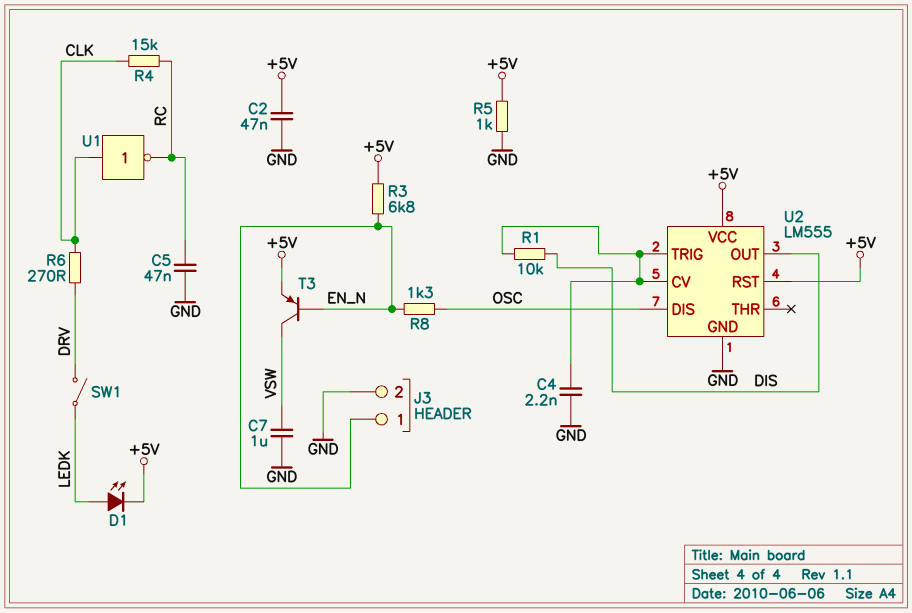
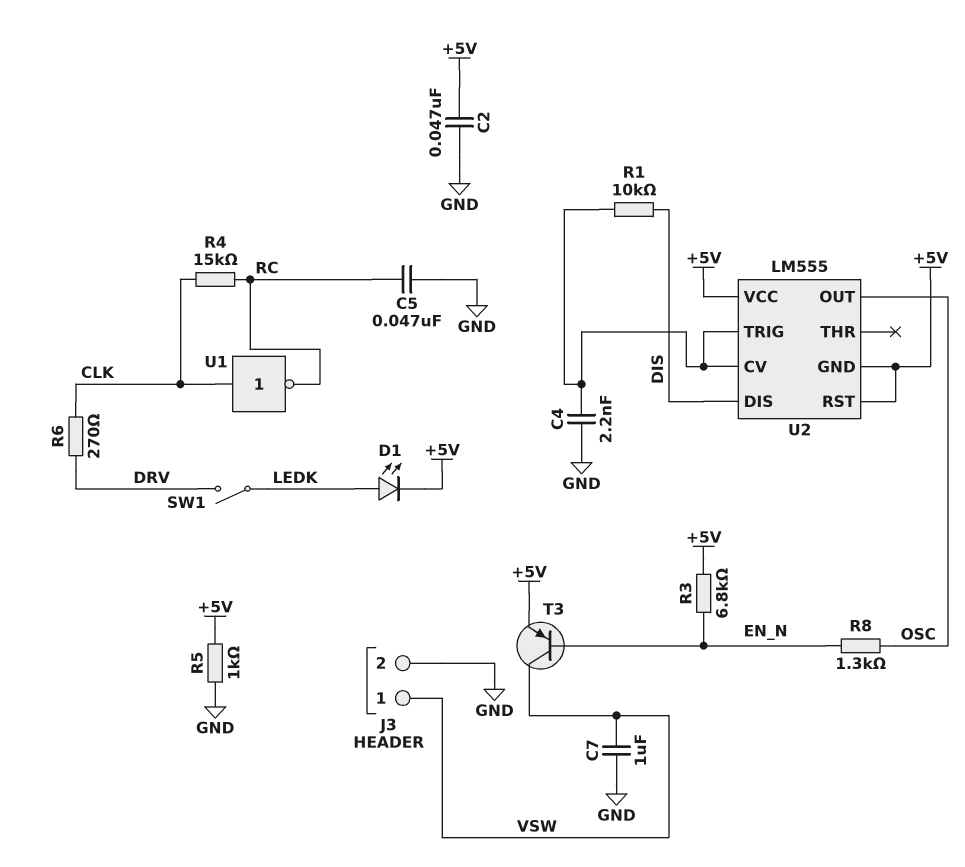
J3 pin 1: EN_N -> VSW
U2 pin DIS: OSC -> DIS
U2 pin GND: GND -> +5V
U2 pin OUT: DIS -> OSC

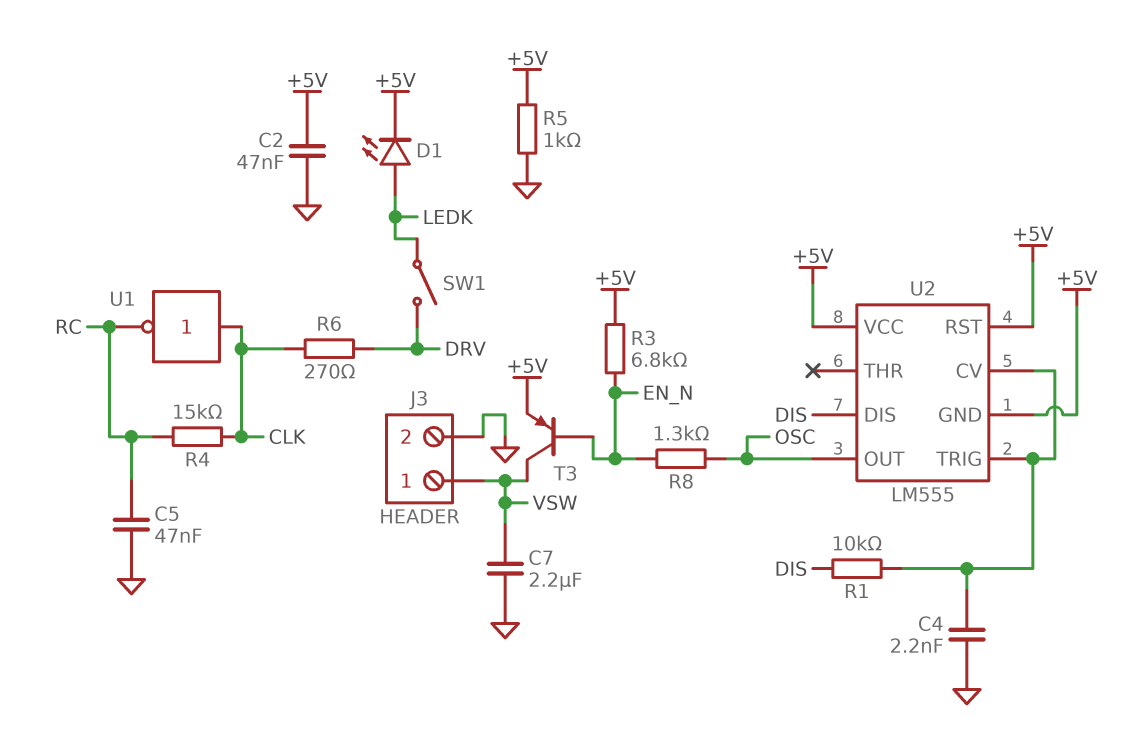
C7: 1uF (GND, VSW) -> 2.2uF (GND, VSW)

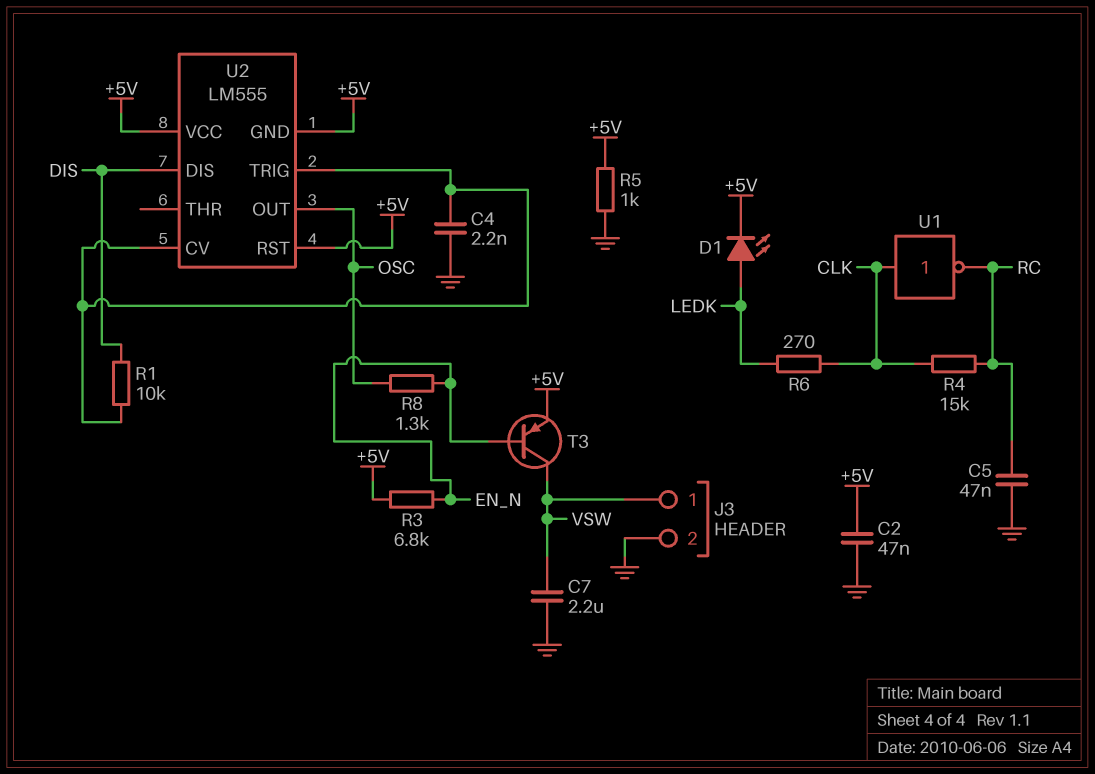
R6: 270 (CLK, DRV) -> 270 (CLK, LEDK)
SW1: switch (DRV, LEDK) -> none

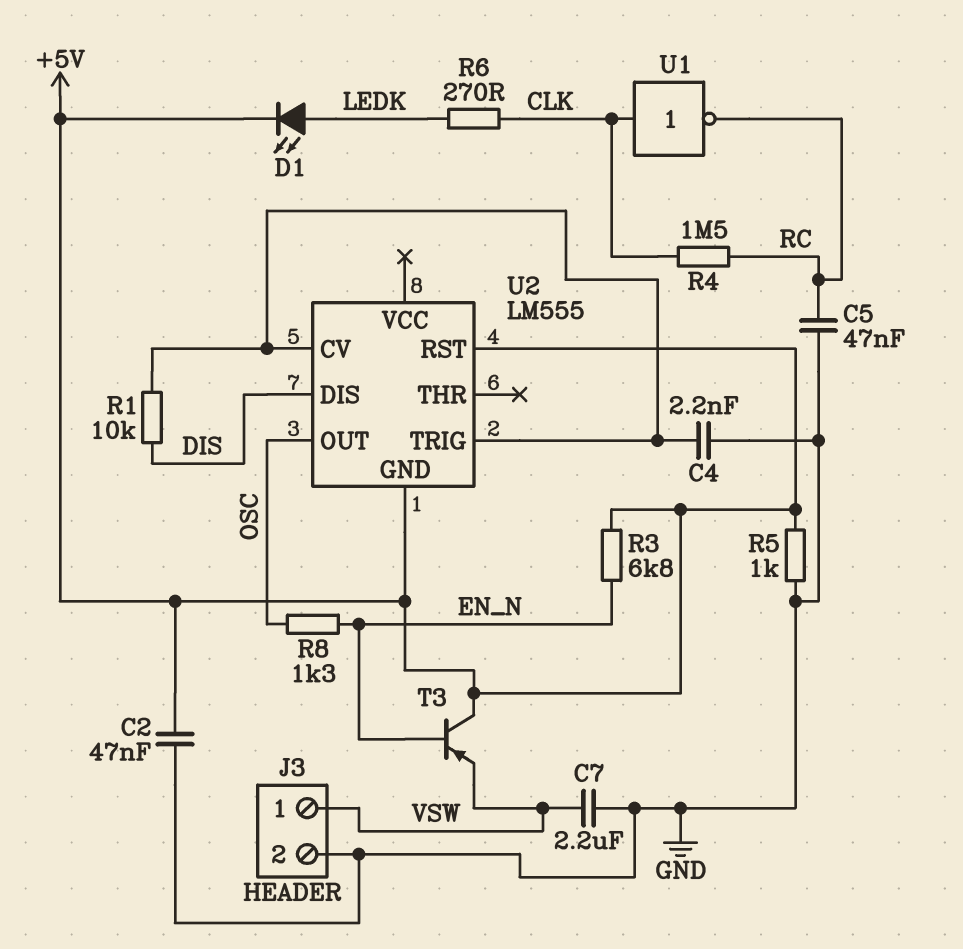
R4: 15k (CLK, RC) -> 1.5M (CLK, RC)
T3: PNP (B EN_N, C VSW, E +5V) -> PNP (B EN_N, C +5V, E VSW)
U2 pin VCC: +5V -> none

